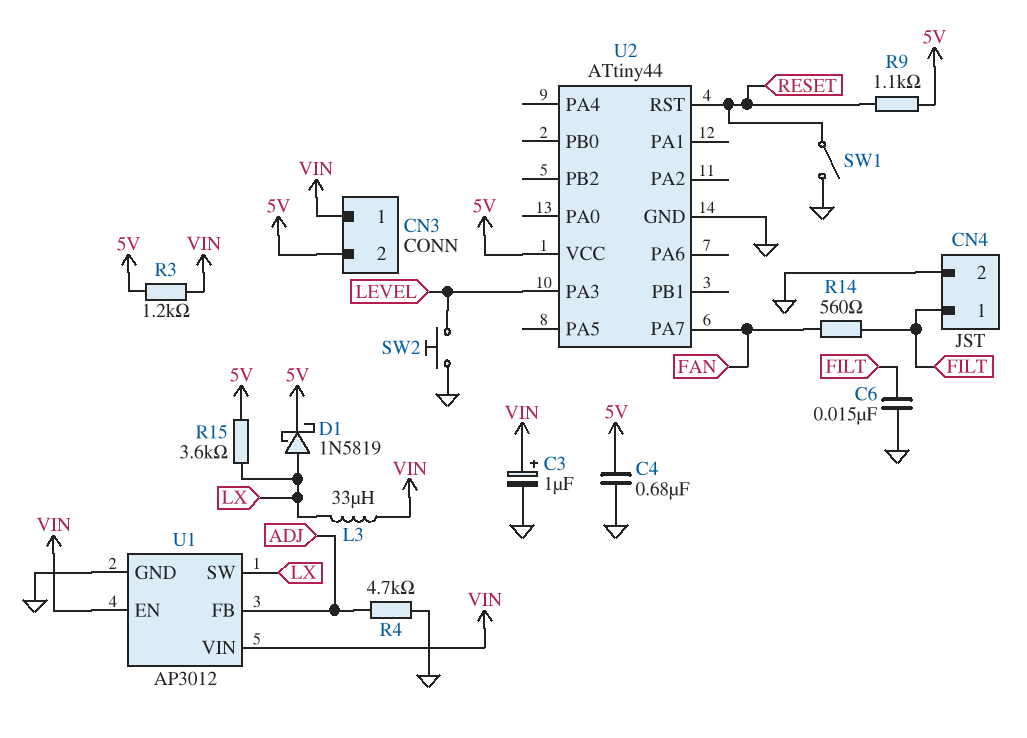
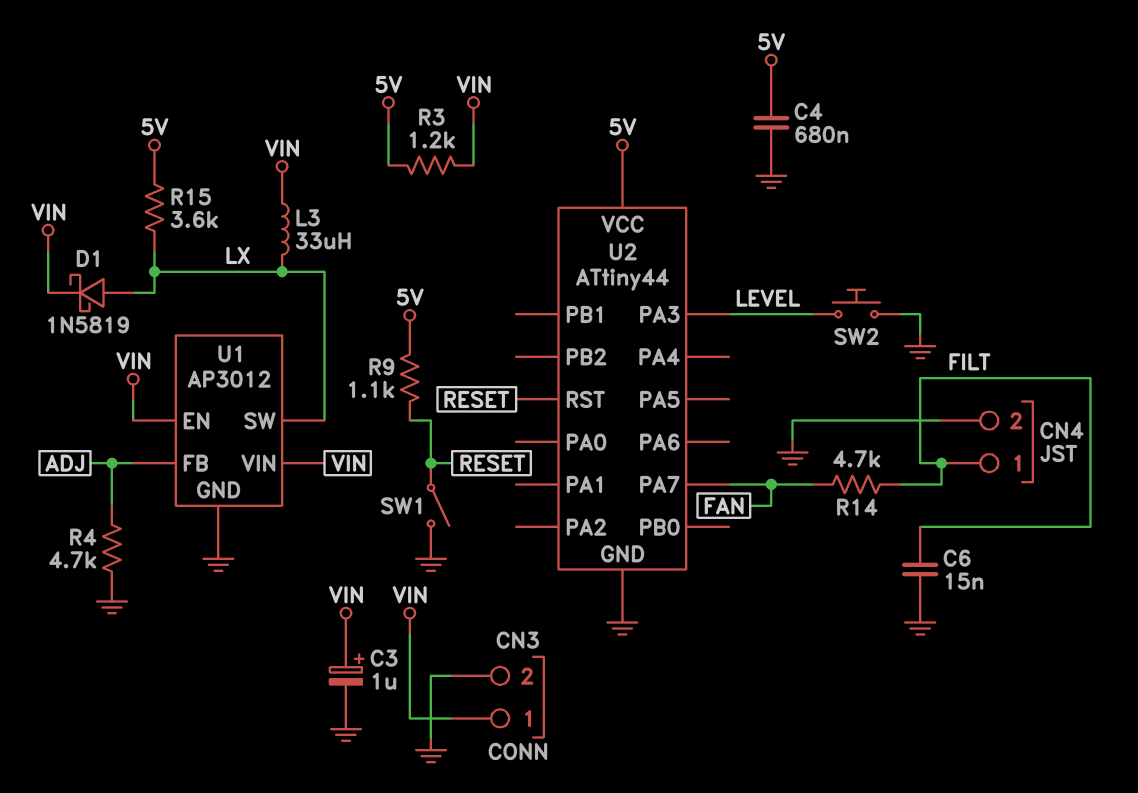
CN3 pin 2: 5V -> GND
D1: schottky 1N5819 (A LX, K 5V) -> schottky 1N5819 (A LX, K VIN)
R14: 560 (FAN, FILT) -> 4.7k (FAN, FILT)

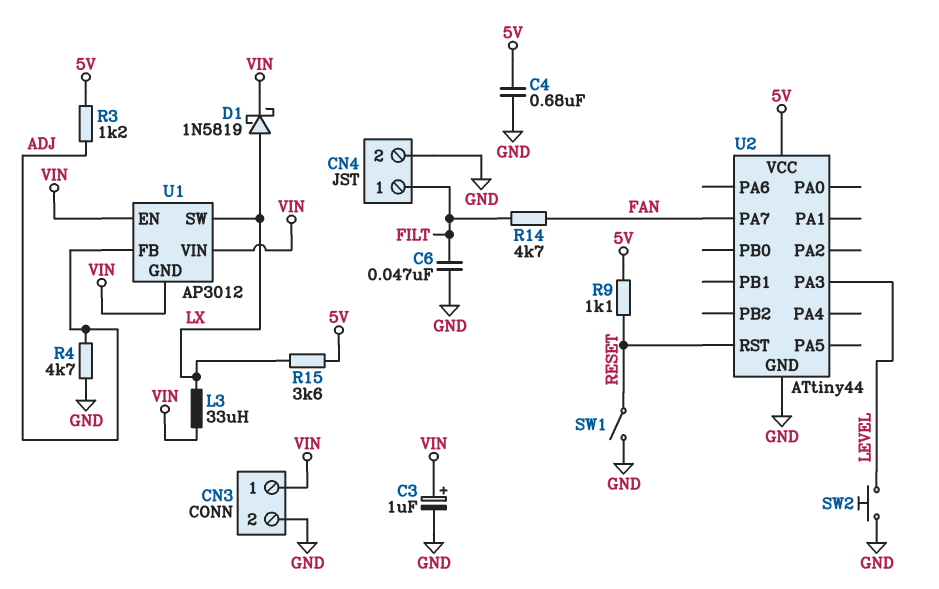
C6: 15nF (FILT, GND) -> 47nF (FILT, GND)
R3: 1.2k (5V, VIN) -> 1.2k (5V, ADJ)
U1 pin GND: GND -> VIN

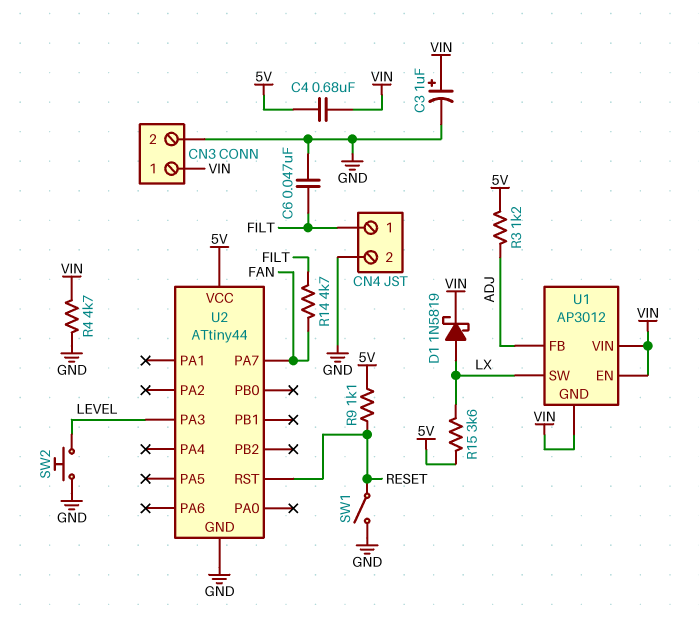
C4: 680nF (5V, GND) -> 680nF (5V, VIN)
L3: 33uH (LX, VIN) -> none
R4: 4.7k (ADJ, GND) -> 4.7k (GND, VIN)

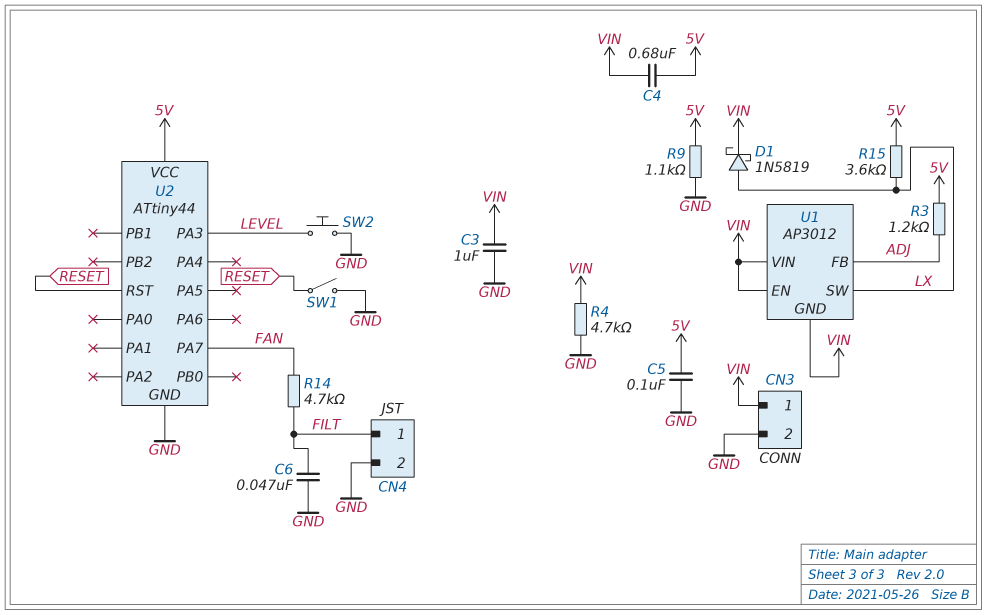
C3: 1uF (plus VIN, minus GND) -> 1uF (GND, VIN)
C5: none -> 100nF (5V, GND)
R9: 1.1k (5V, RESET) -> 1.1k (5V, GND)

